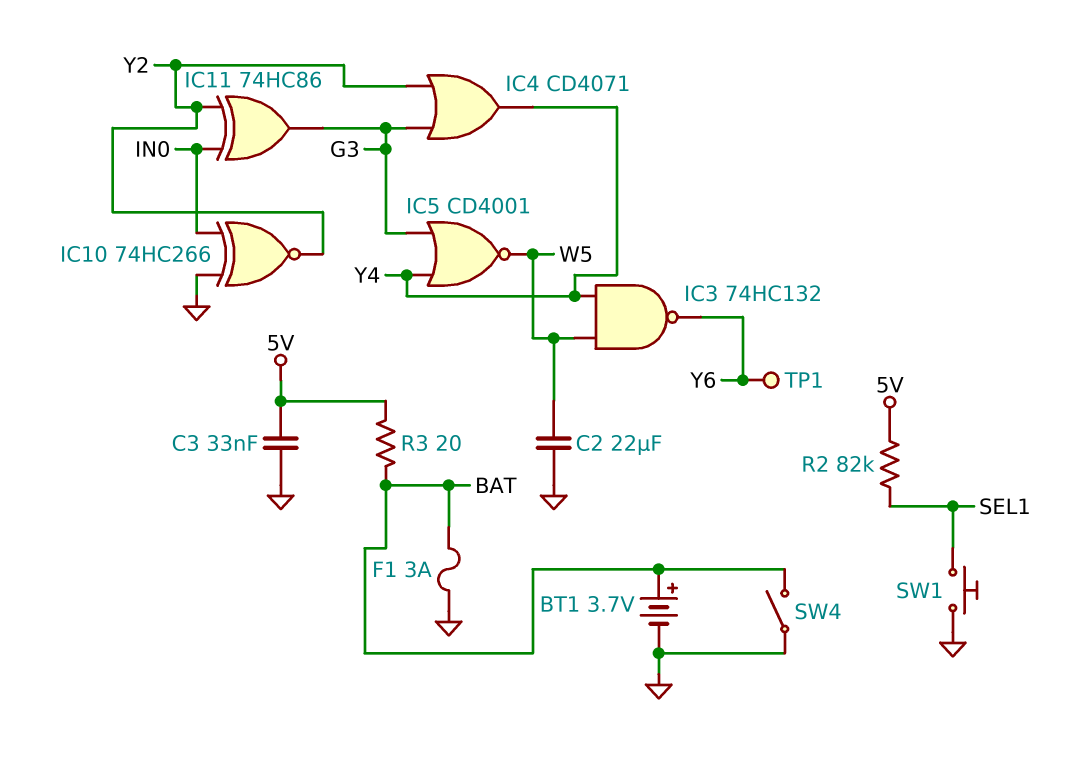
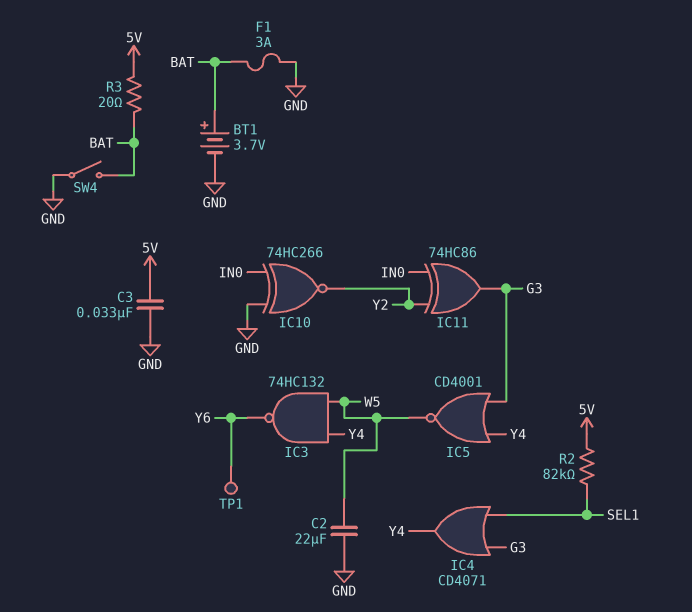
IC4: OR CD4071 (in G3, in Y2, out Y4) -> OR CD4071 (in G3, in SEL1, out Y4)
SW1: button (GND, SEL1) -> none

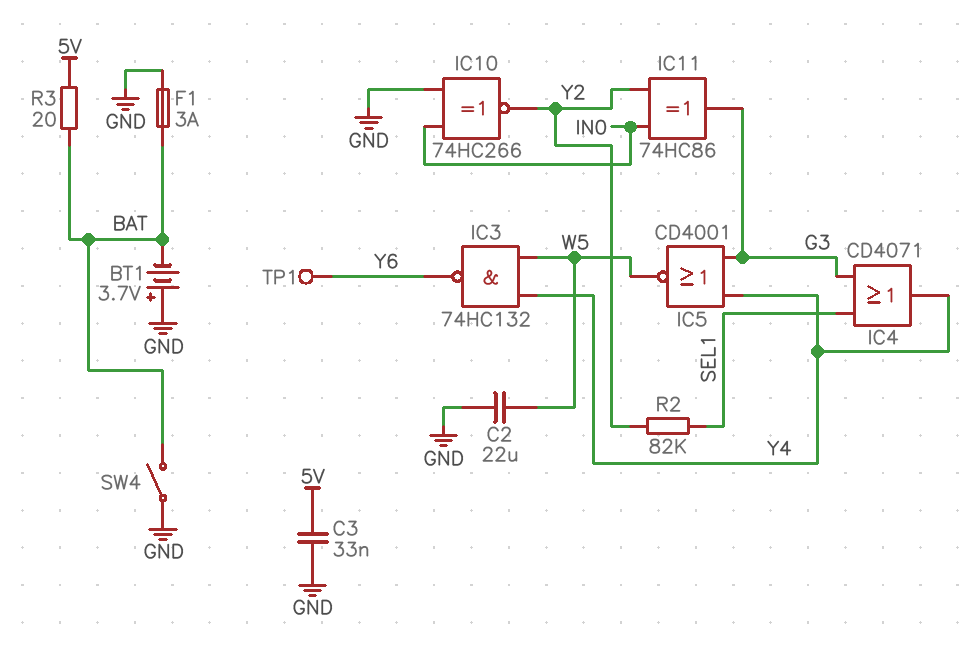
BT1: 3.7V (plus BAT, minus GND) -> 3.7V (plus GND, minus BAT)
R2: 82k (5V, SEL1) -> 82k (SEL1, Y2)

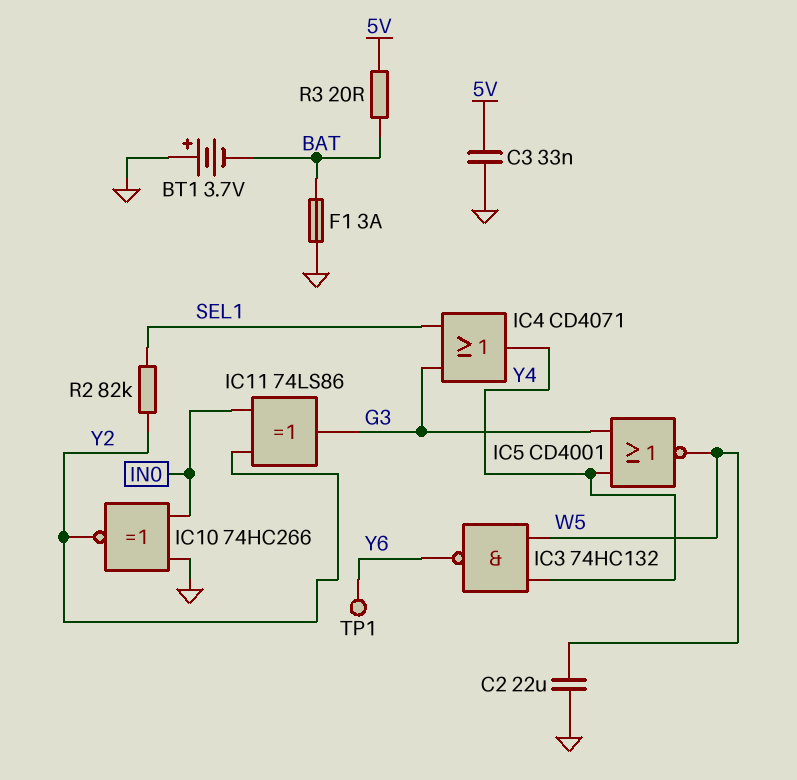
IC11: XOR 74HC86 (in IN0, in Y2, out G3) -> XOR 74LS86 (in IN0, in Y2, out G3)
SW4: switch (BAT, GND) -> none

